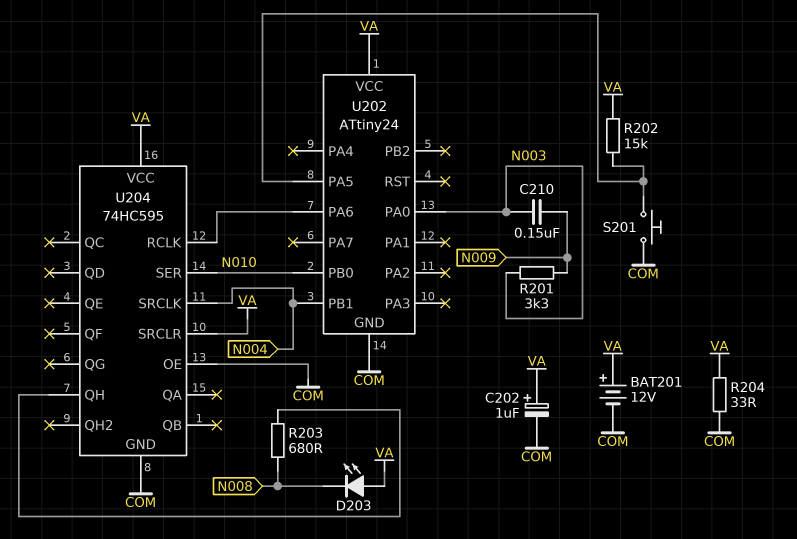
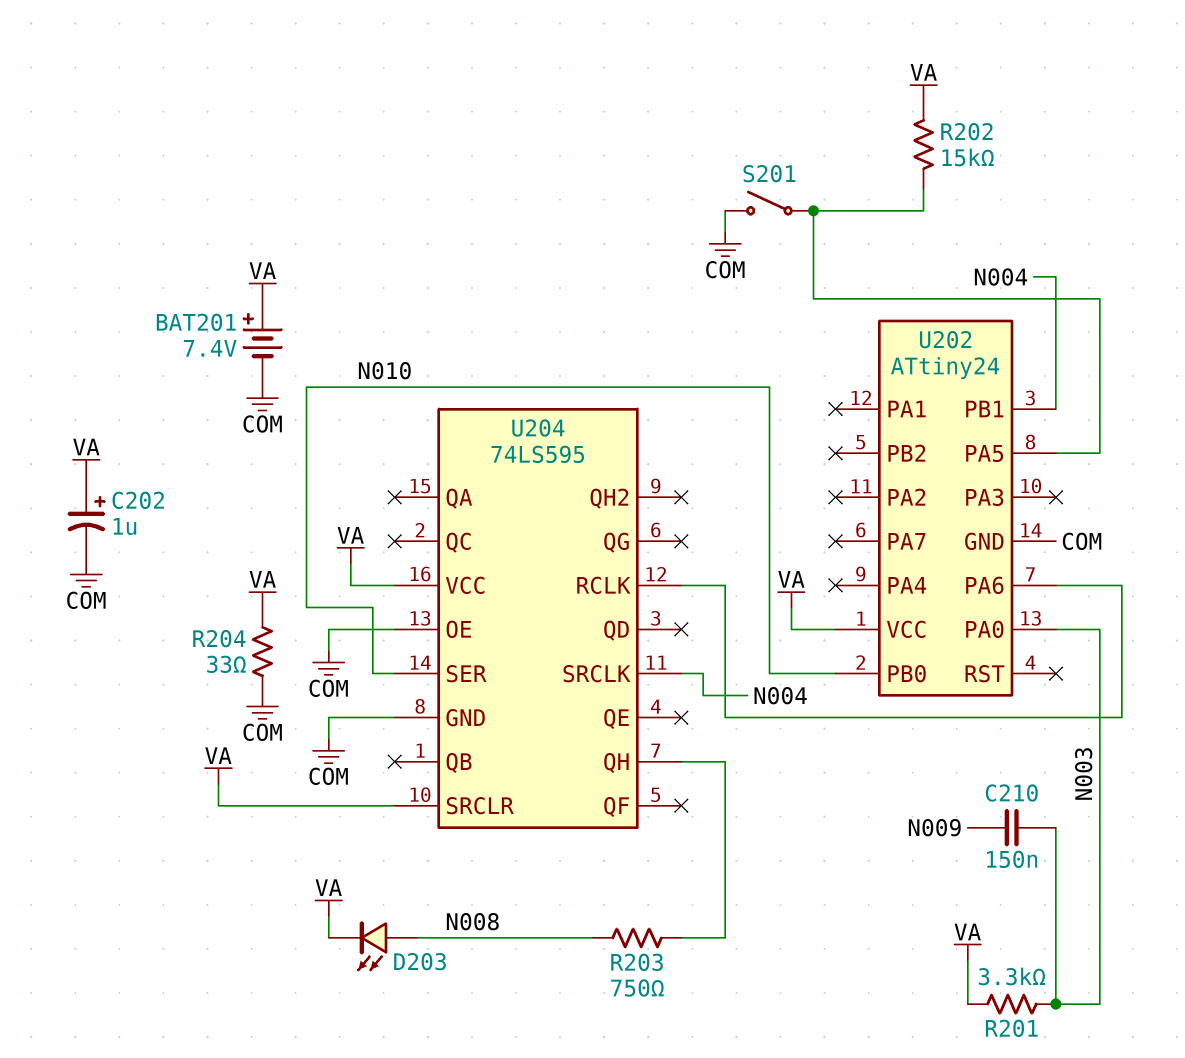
BAT201: 12V (plus VA, minus COM) -> 7.4V (plus VA, minus COM)
D203: LED (A VA, K N008) -> LED (A N008, K VA)
R201: 3.3k (N003, N009) -> 3.3k (N003, VA)
R203: 680 (N008, U204/QH) -> 750 (N008, U204/QH)
S201: button (COM, U202/PA5) -> switch (COM, U202/PA5)
U204: 74HC595 -> 74LS595

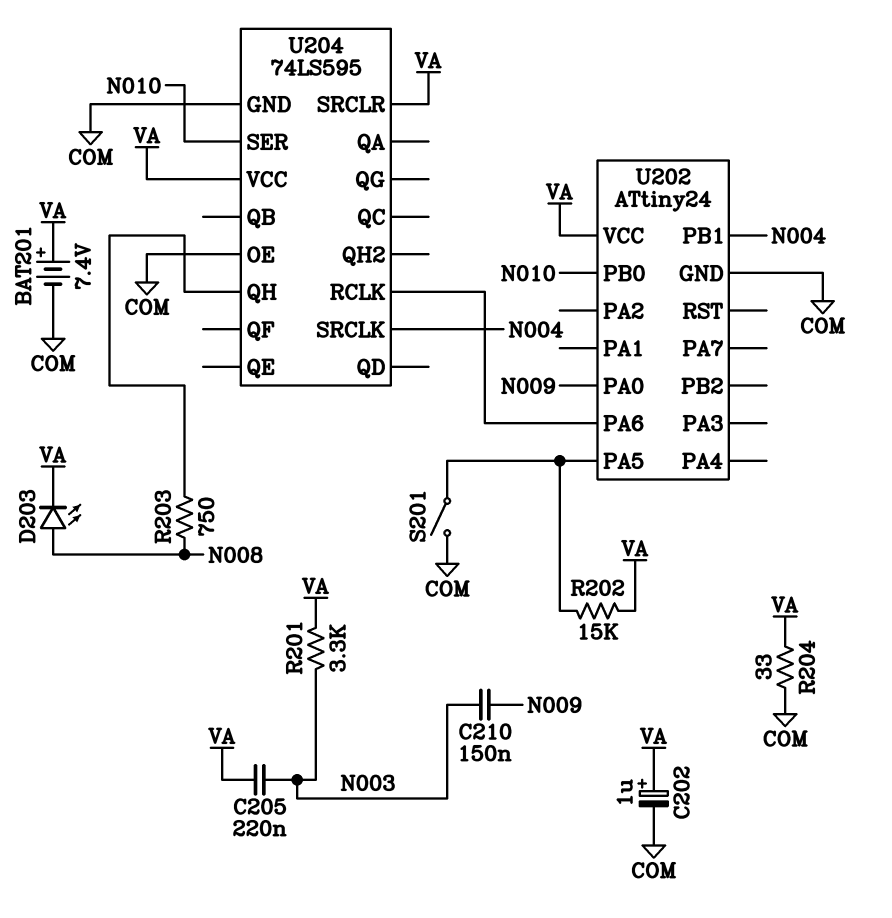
C205: none -> 220nF (N003, VA)
U202 pin PA0: N003 -> N009

